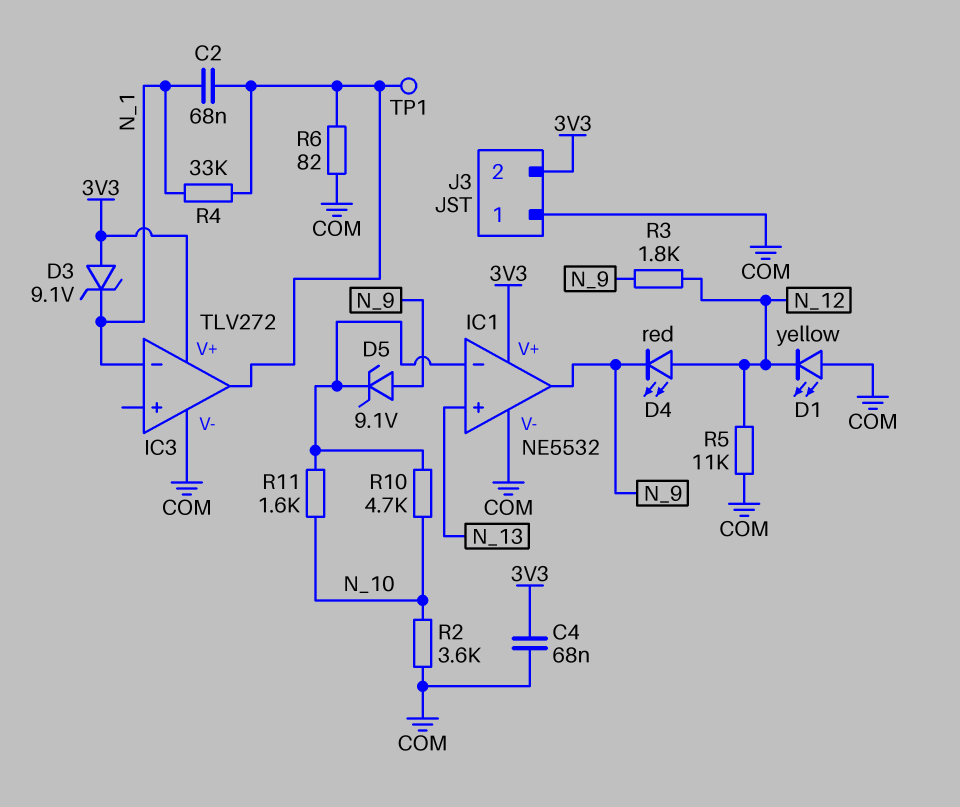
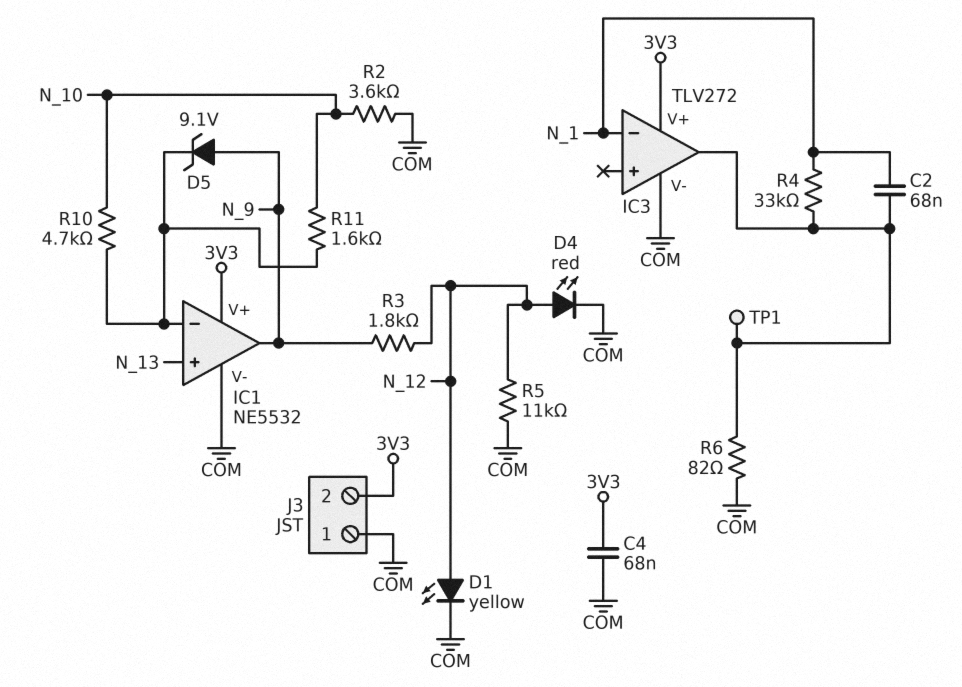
D1: LED yellow (A COM, K N_12) -> LED yellow (A N_12, K COM)
D3: zener 9.1V (A 3V3, K N_1) -> none
D4: LED red (A N_12, K N_9) -> LED red (A N_12, K COM)

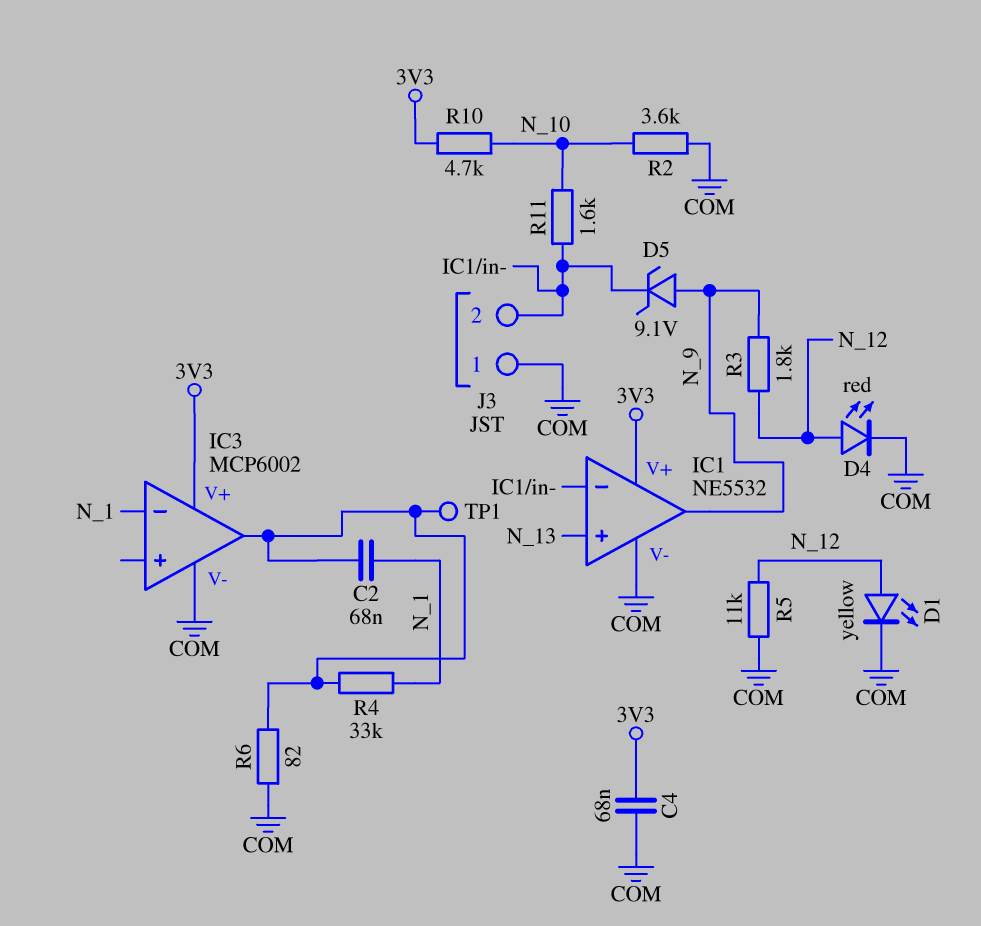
IC3: TLV272 -> MCP6002
J3 pin 2: 3V3 -> IC1/in-
R10: 4.7k (IC1/in-, N_10) -> 4.7k (3V3, N_10)

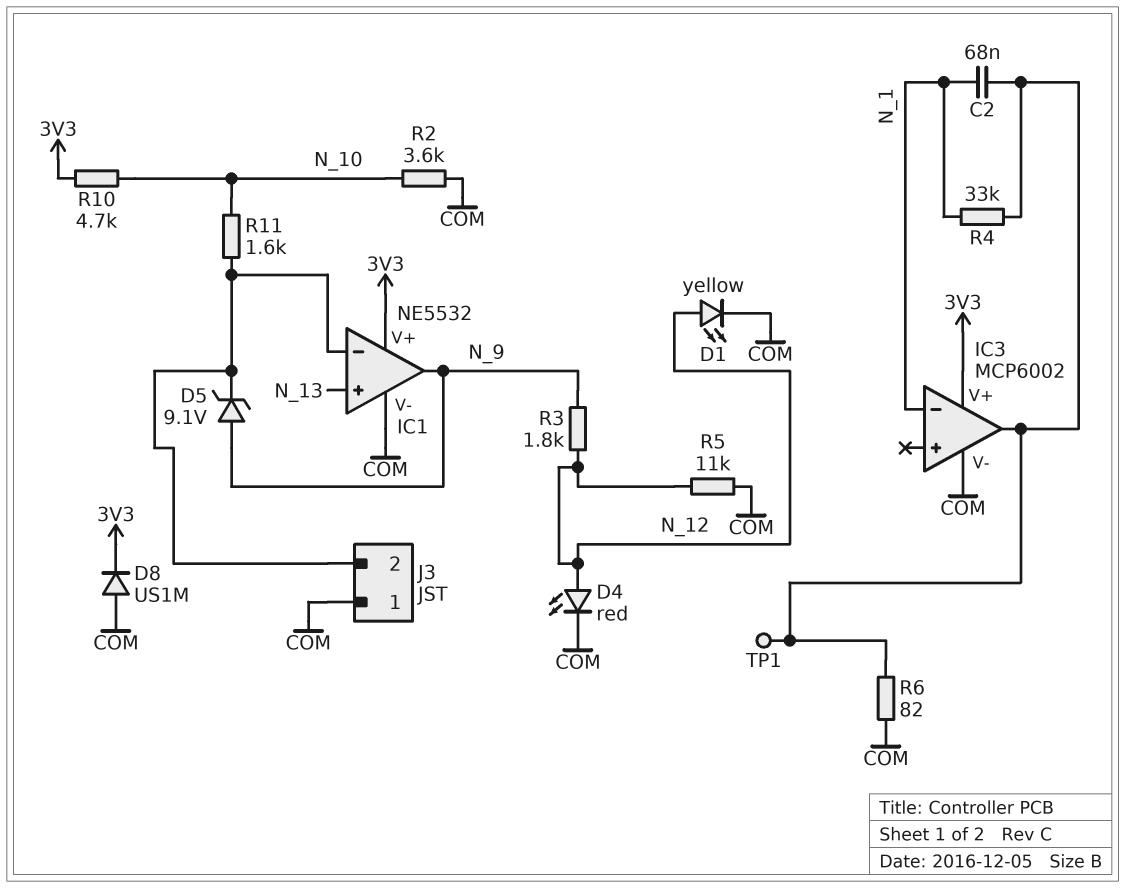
C4: 68nF (3V3, COM) -> none
D8: none -> diode US1M (A COM, K 3V3)

